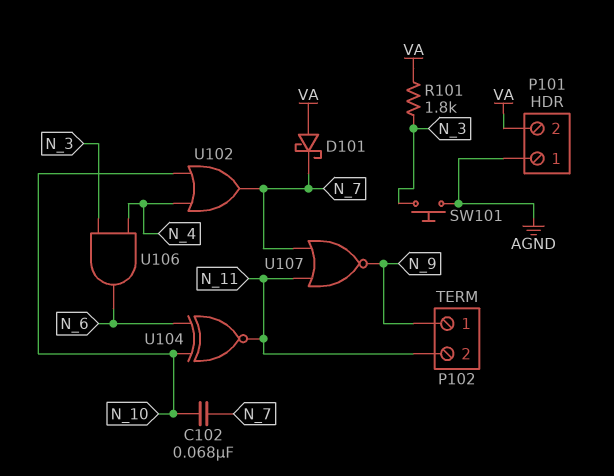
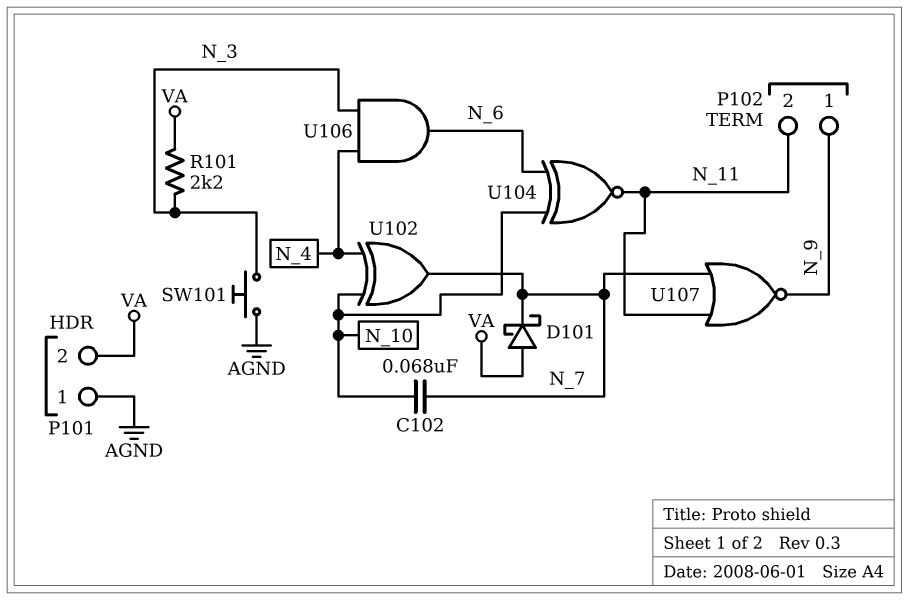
R101: 1.8k (N_3, VA) -> 2.2k (N_3, VA)
U102: OR (in N_4, in N_10, out N_7) -> XOR (in N_4, in N_10, out N_7)

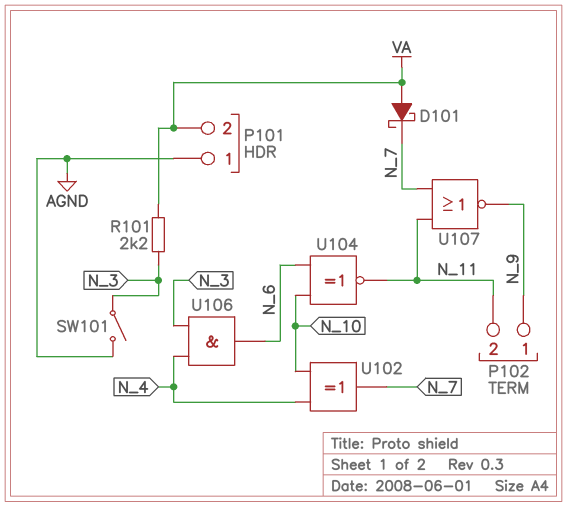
C102: 68nF (N_7, N_10) -> none
SW101: button (AGND, N_3) -> switch (AGND, N_3)

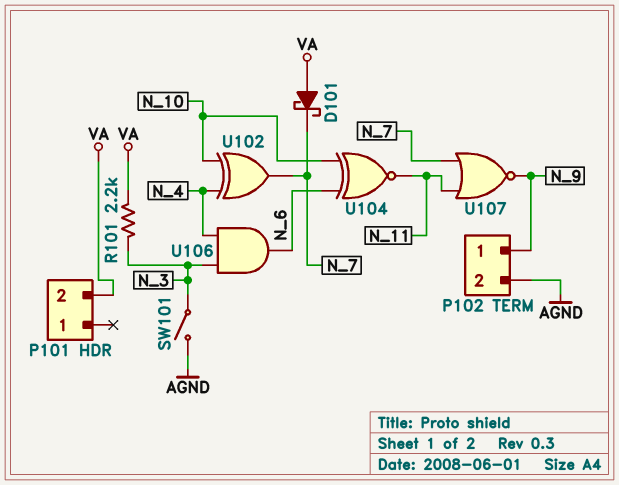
P101 pin 1: AGND -> none
P102 pin 2: N_11 -> AGND

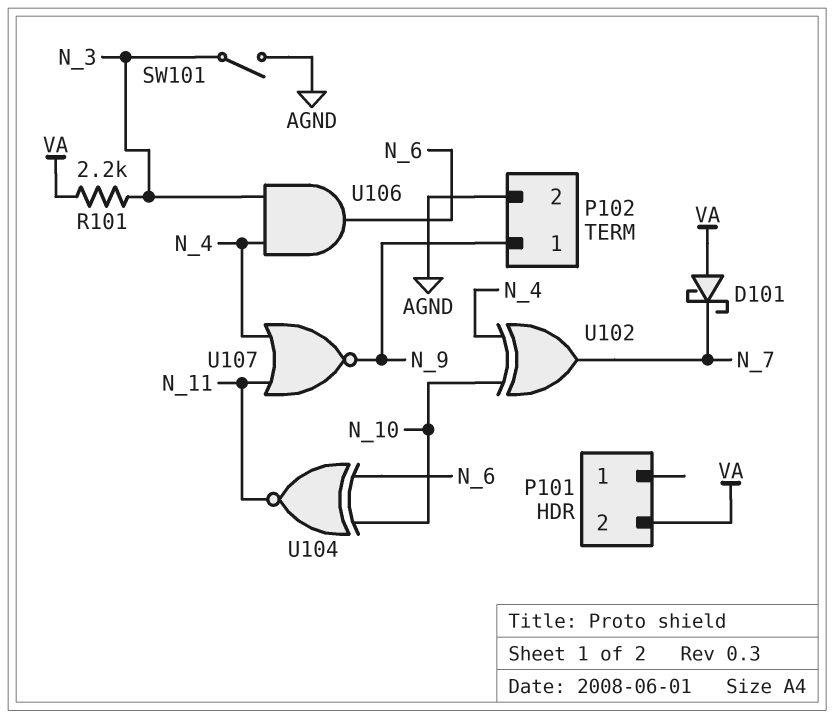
U107: NOR (in N_7, in N_11, out N_9) -> NOR (in N_4, in N_11, out N_9)

